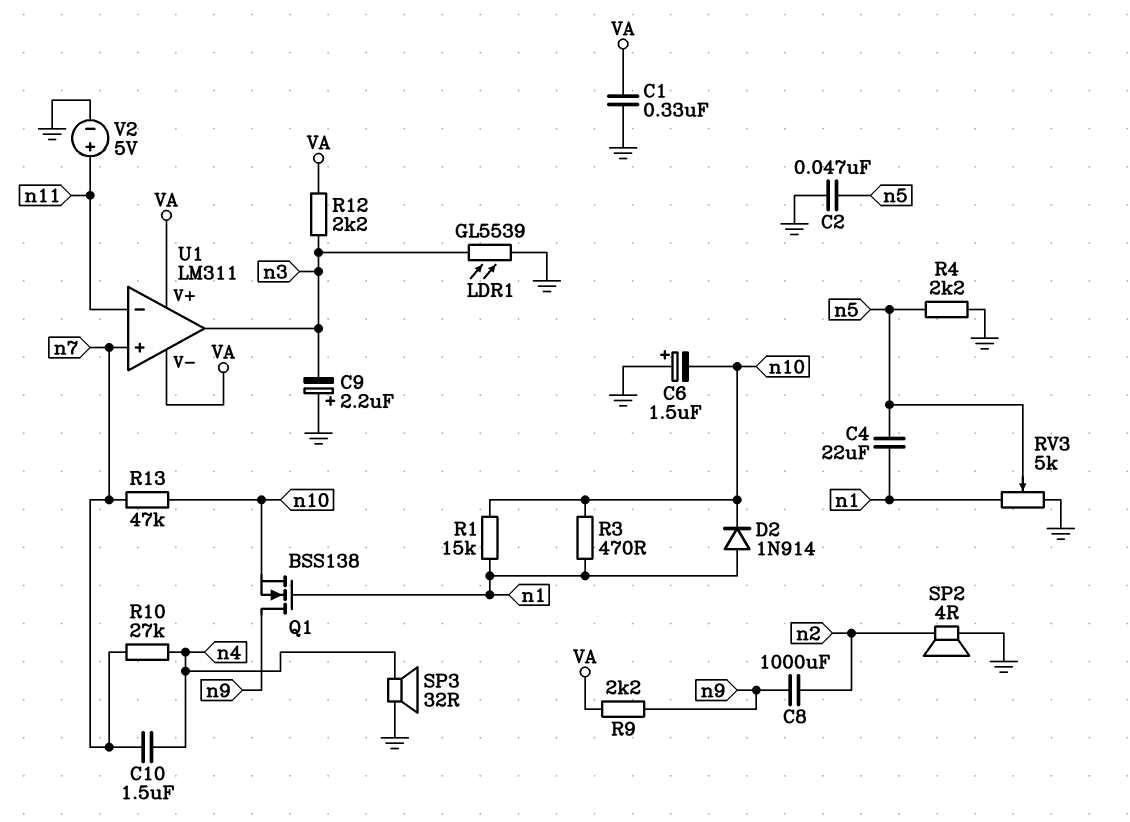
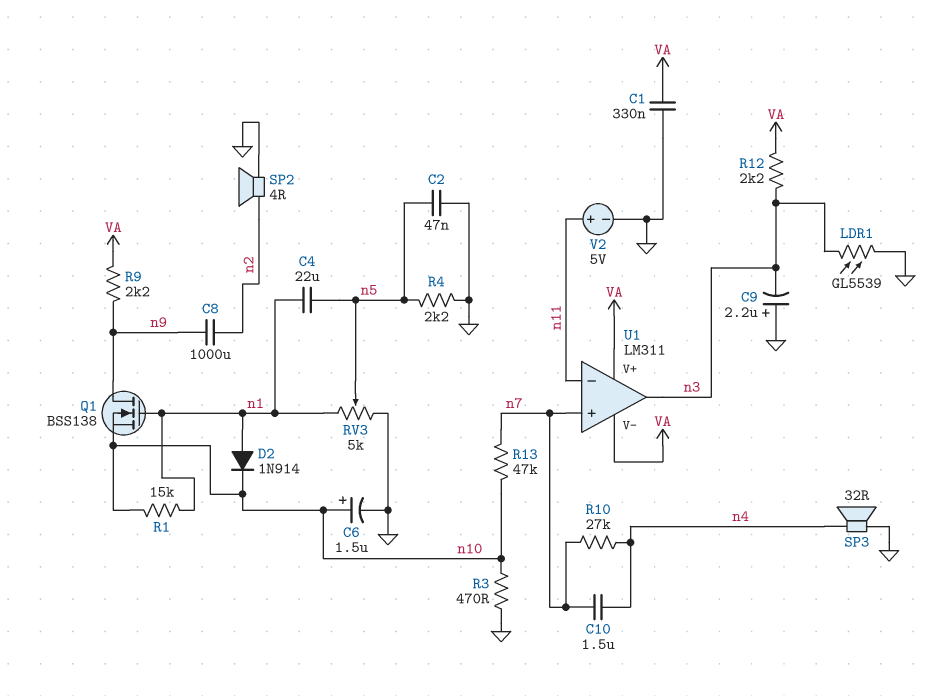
C6: 1.5uF (plus GND, minus n10) -> 1.5uF (plus n10, minus GND)
R3: 470 (n1, n10) -> 470 (GND, n10)

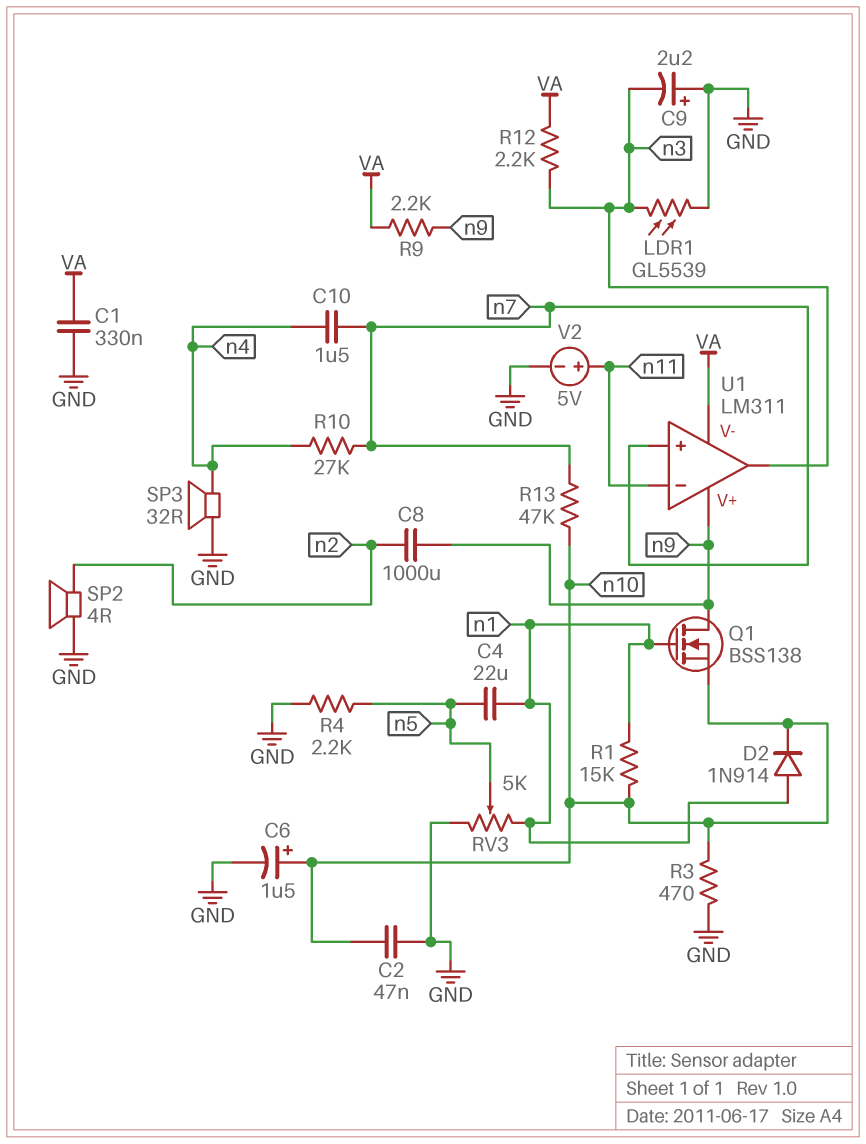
C2: 47nF (GND, n5) -> 47nF (GND, n10)
U1 pin V+: VA -> n9

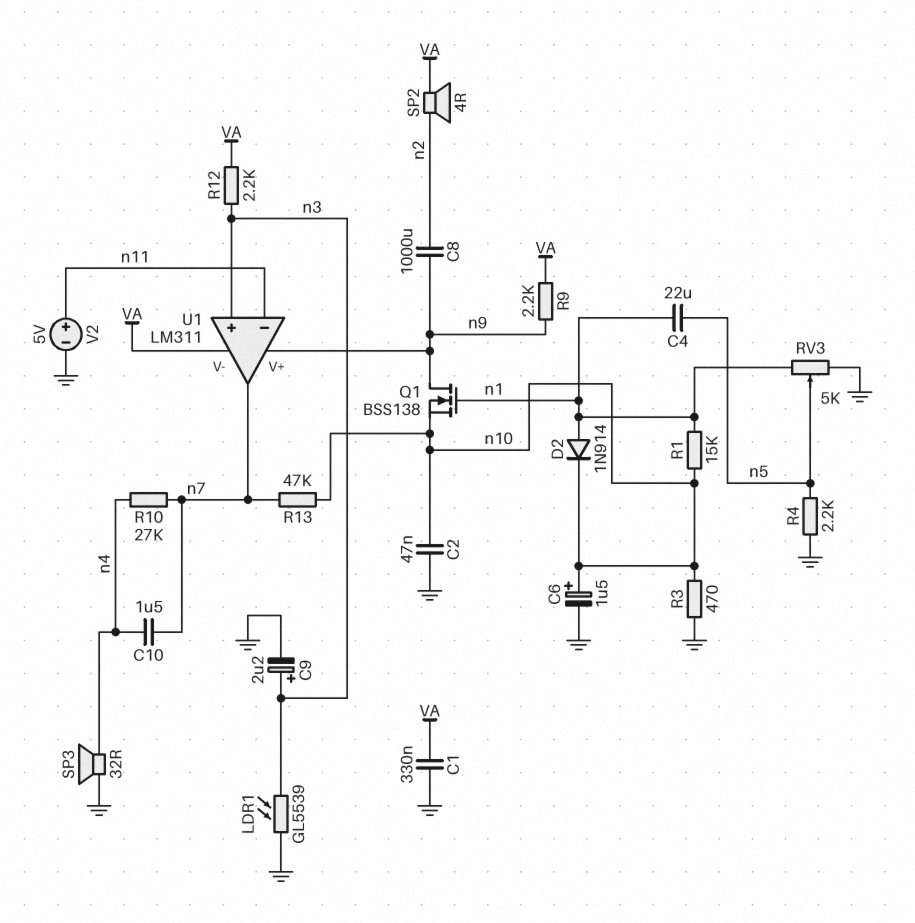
C9: 2.2uF (plus GND, minus n3) -> 2.2uF (plus n3, minus GND)
SP2: speaker 4R (GND, n2) -> speaker 4R (VA, n2)
U1 pin in+: n7 -> n3
U1 pin out: n3 -> n7

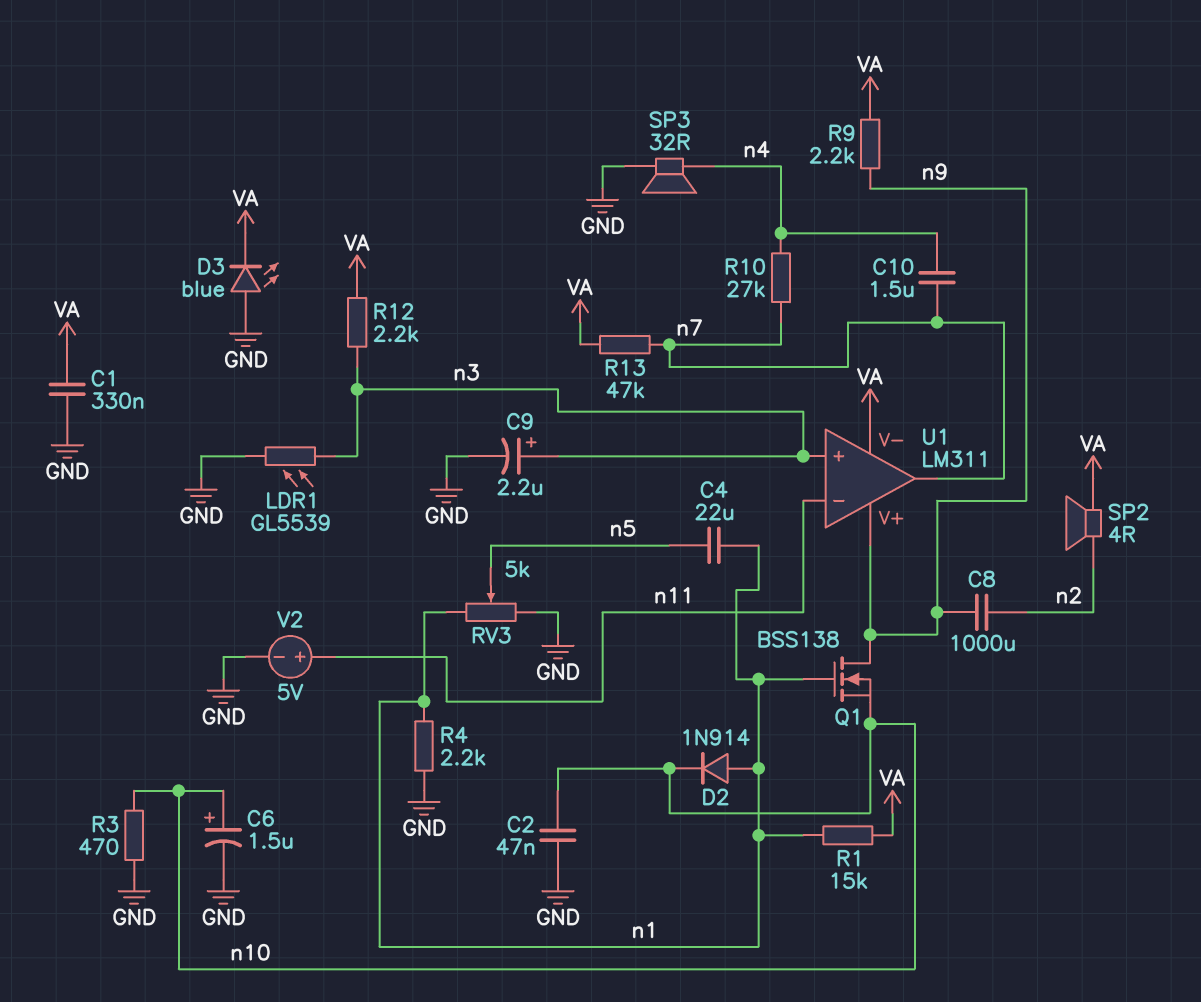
D3: none -> LED blue (A GND, K VA)
R1: 15k (n1, n10) -> 15k (VA, n1)
R4: 2.2k (GND, n5) -> 2.2k (GND, n1)
R13: 47k (n7, n10) -> 47k (VA, n7)

